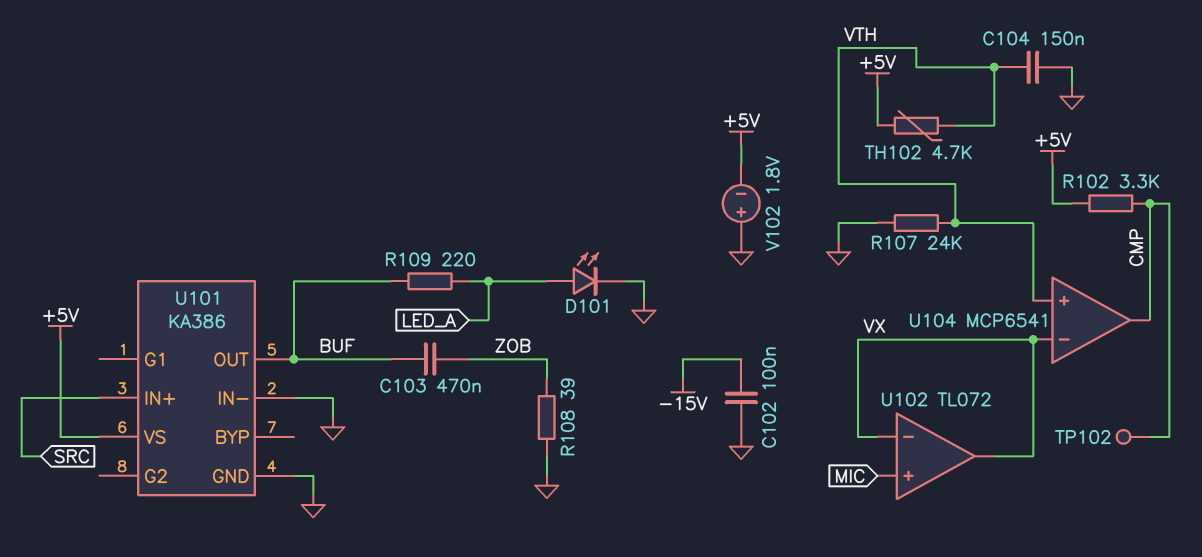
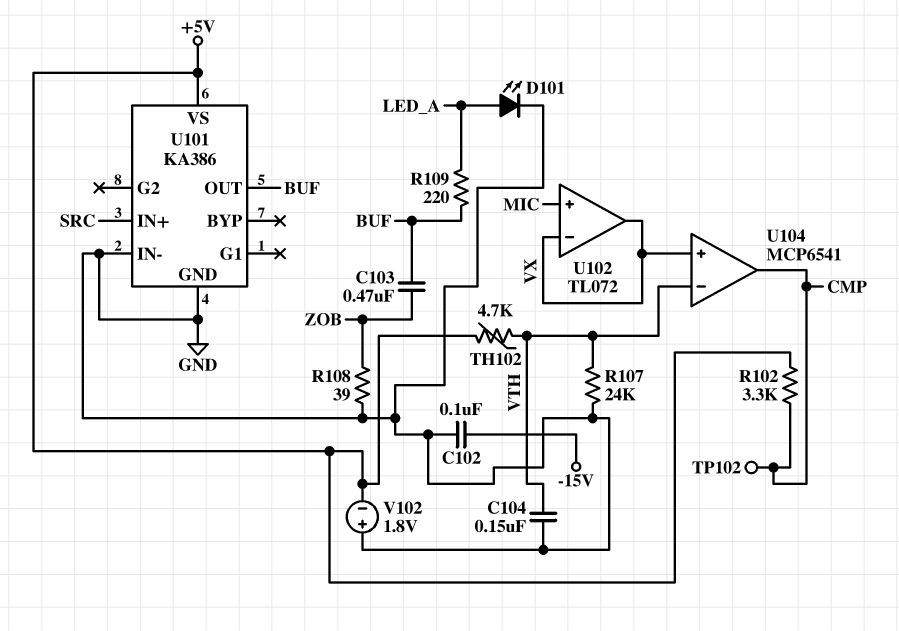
U104 pin in+: VTH -> VX
U104 pin in-: VX -> VTH

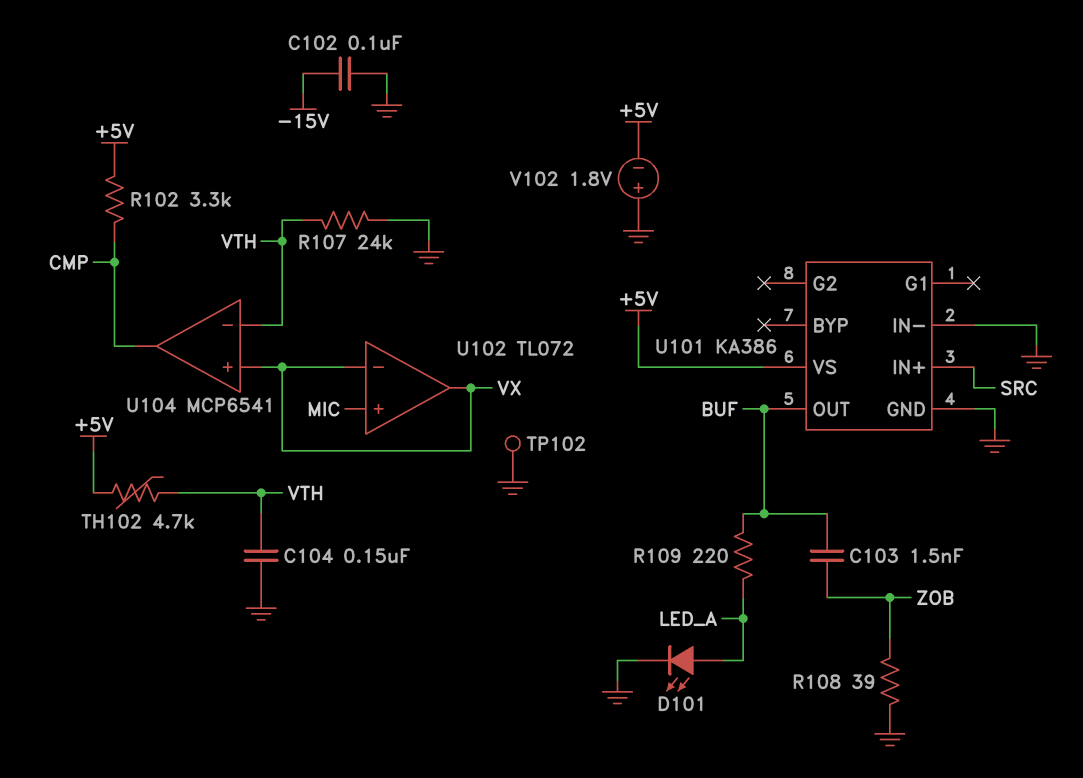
C103: 470nF (BUF, ZOB) -> 1.5nF (BUF, ZOB)
TP102: test point (CMP) -> test point (GND)

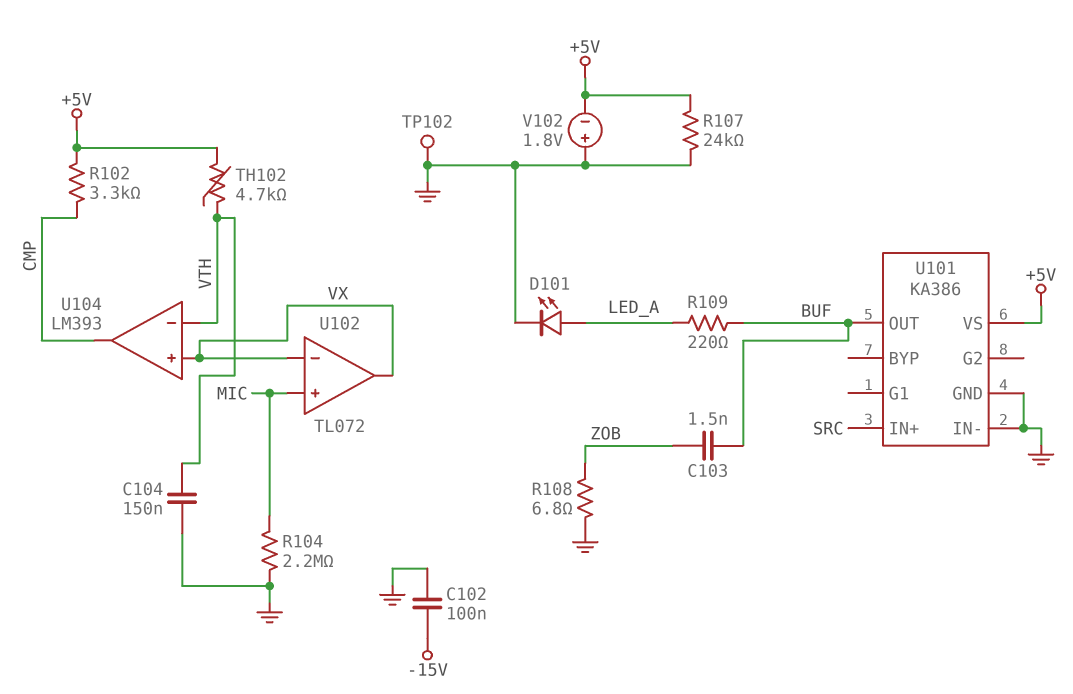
R104: none -> 2.2M (GND, MIC)
R107: 24k (GND, VTH) -> 24k (+5V, GND)
R108: 39 (GND, ZOB) -> 6.8 (GND, ZOB)
U104: MCP6541 -> LM393

